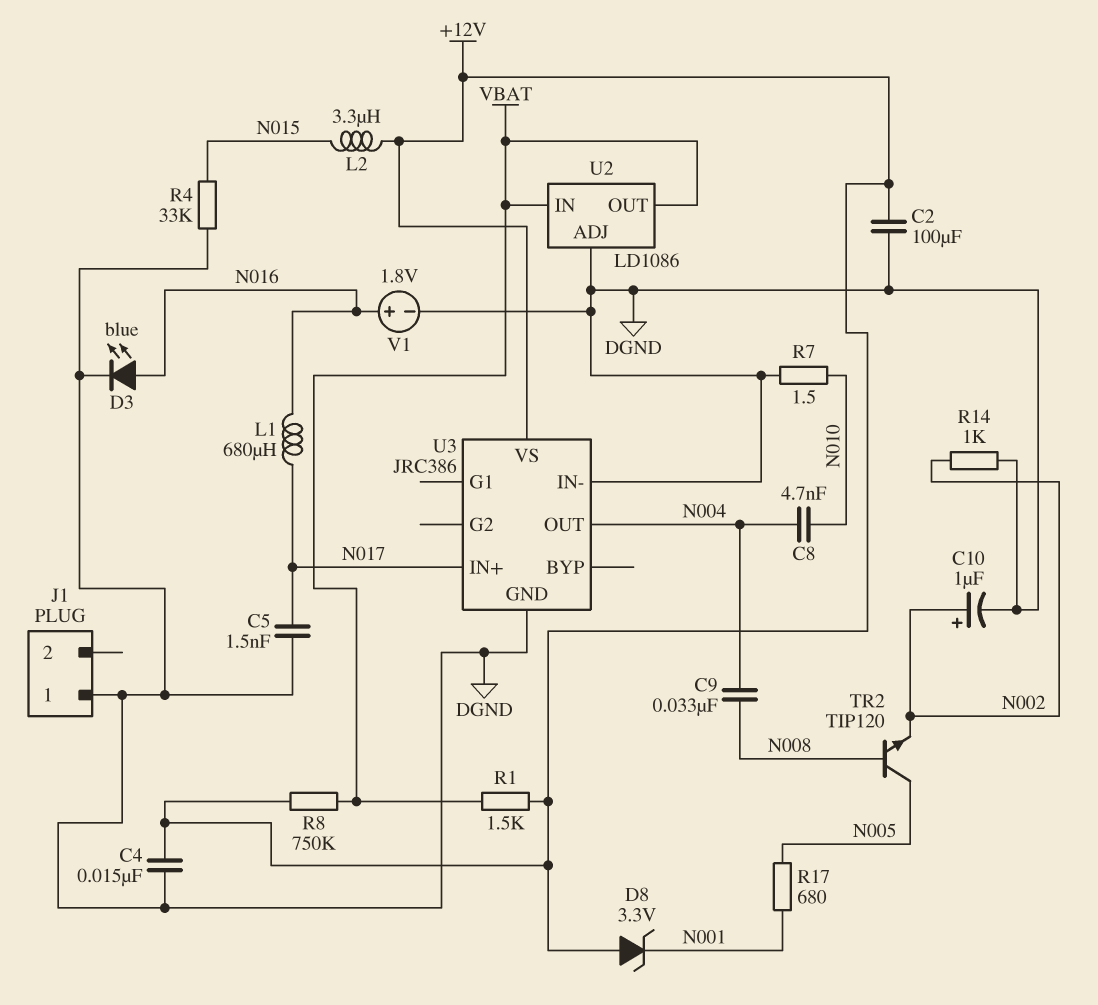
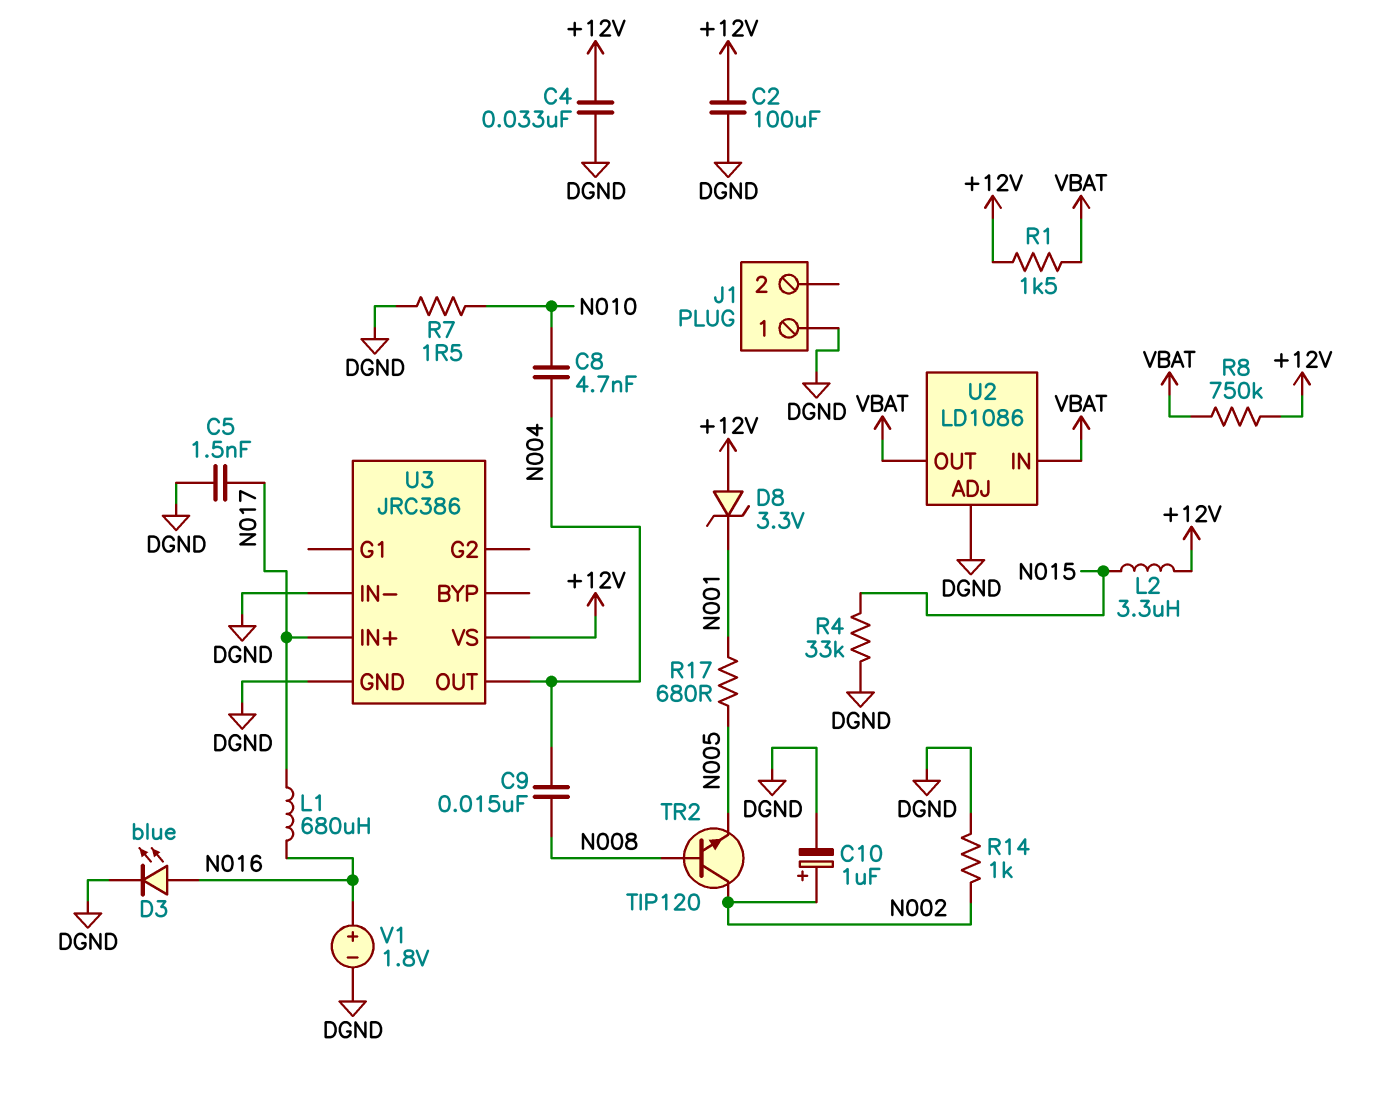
C4: 15nF (+12V, DGND) -> 33nF (+12V, DGND)
C9: 33nF (N004, N008) -> 15nF (N004, N008)
TR2: NPN TIP120 (B N008, C N005, E N002) -> NPN TIP120 (B N008, C N002, E N005)

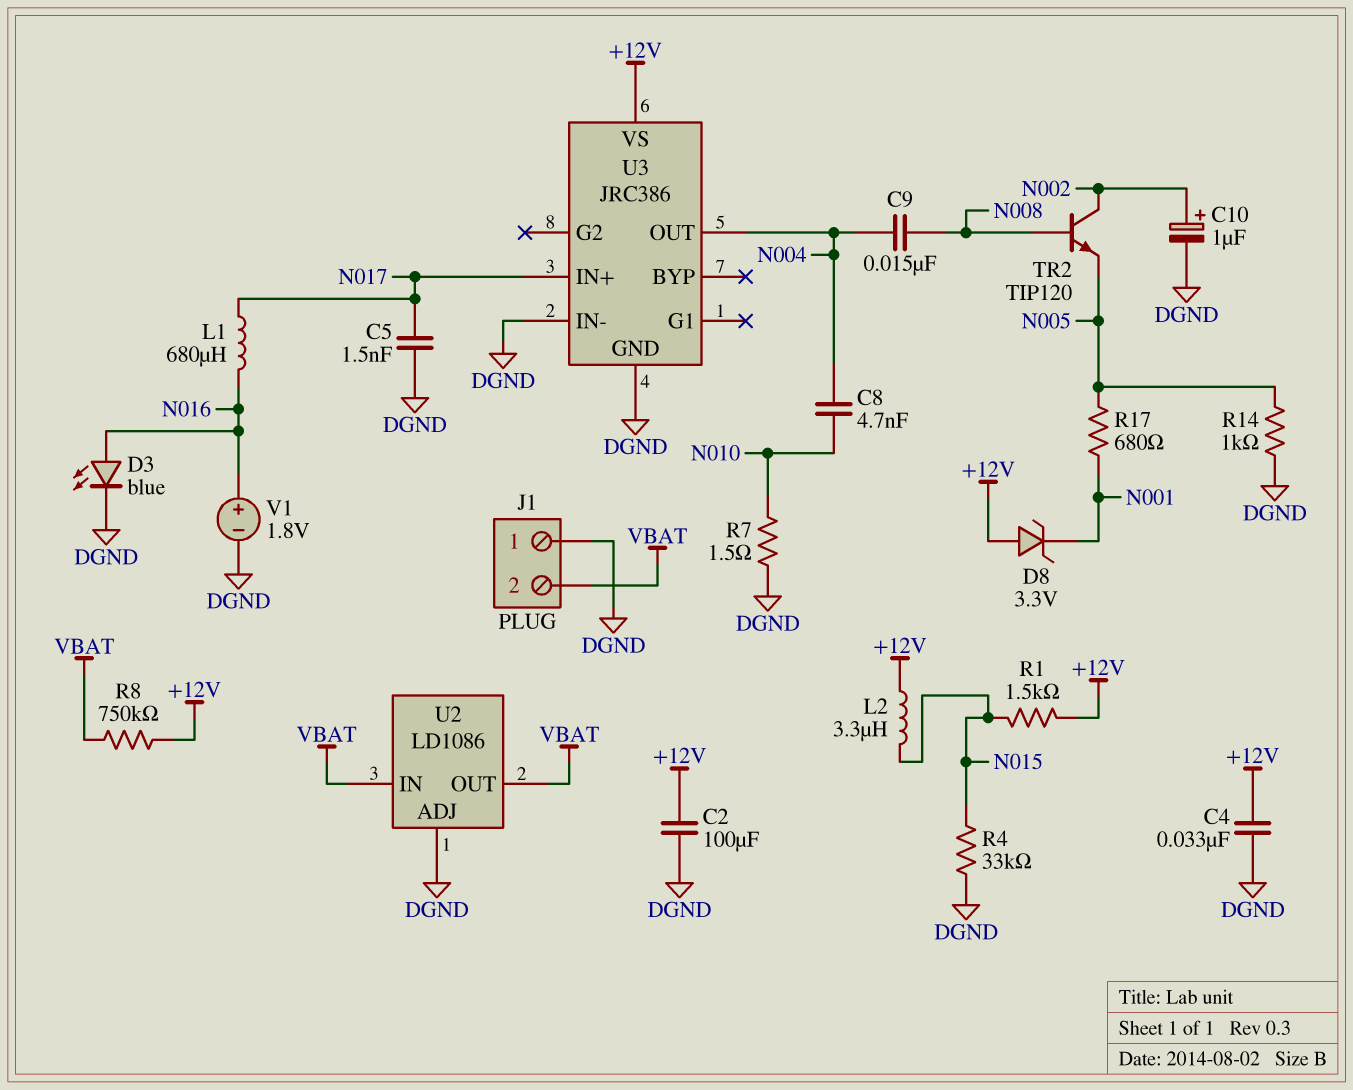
J1 pin 2: none -> VBAT
R1: 1.5k (+12V, VBAT) -> 1.5k (+12V, N015)
R14: 1k (DGND, N002) -> 1k (DGND, N005)

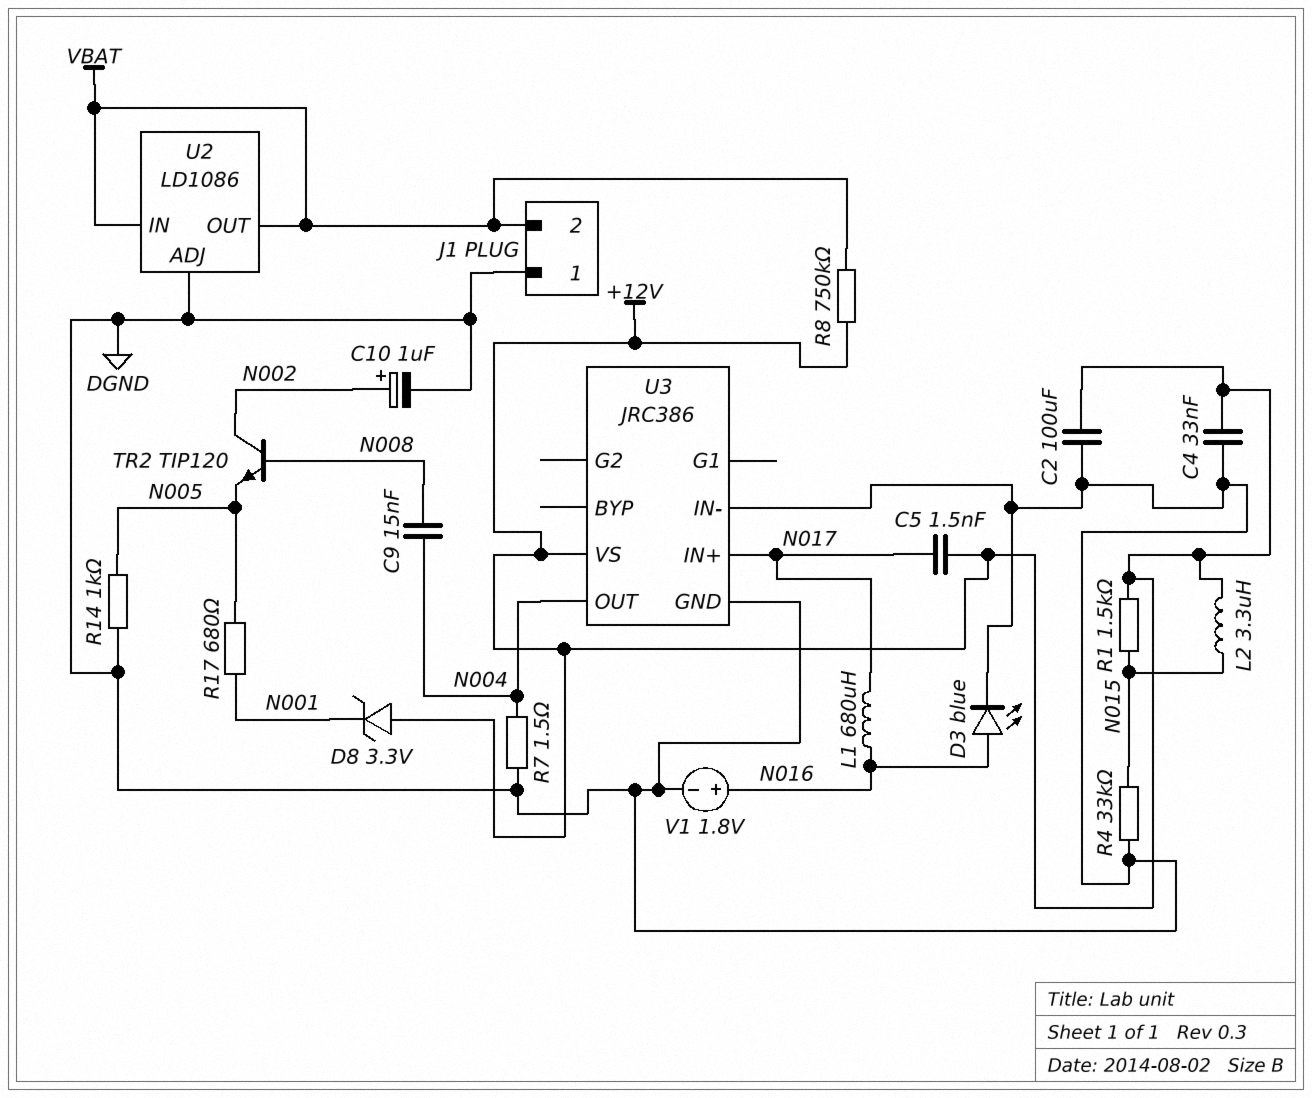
C5: 1.5nF (DGND, N017) -> 1.5nF (+12V, N017)
C8: 4.7nF (N004, N010) -> none
R7: 1.5 (DGND, N010) -> 1.5 (DGND, N004)

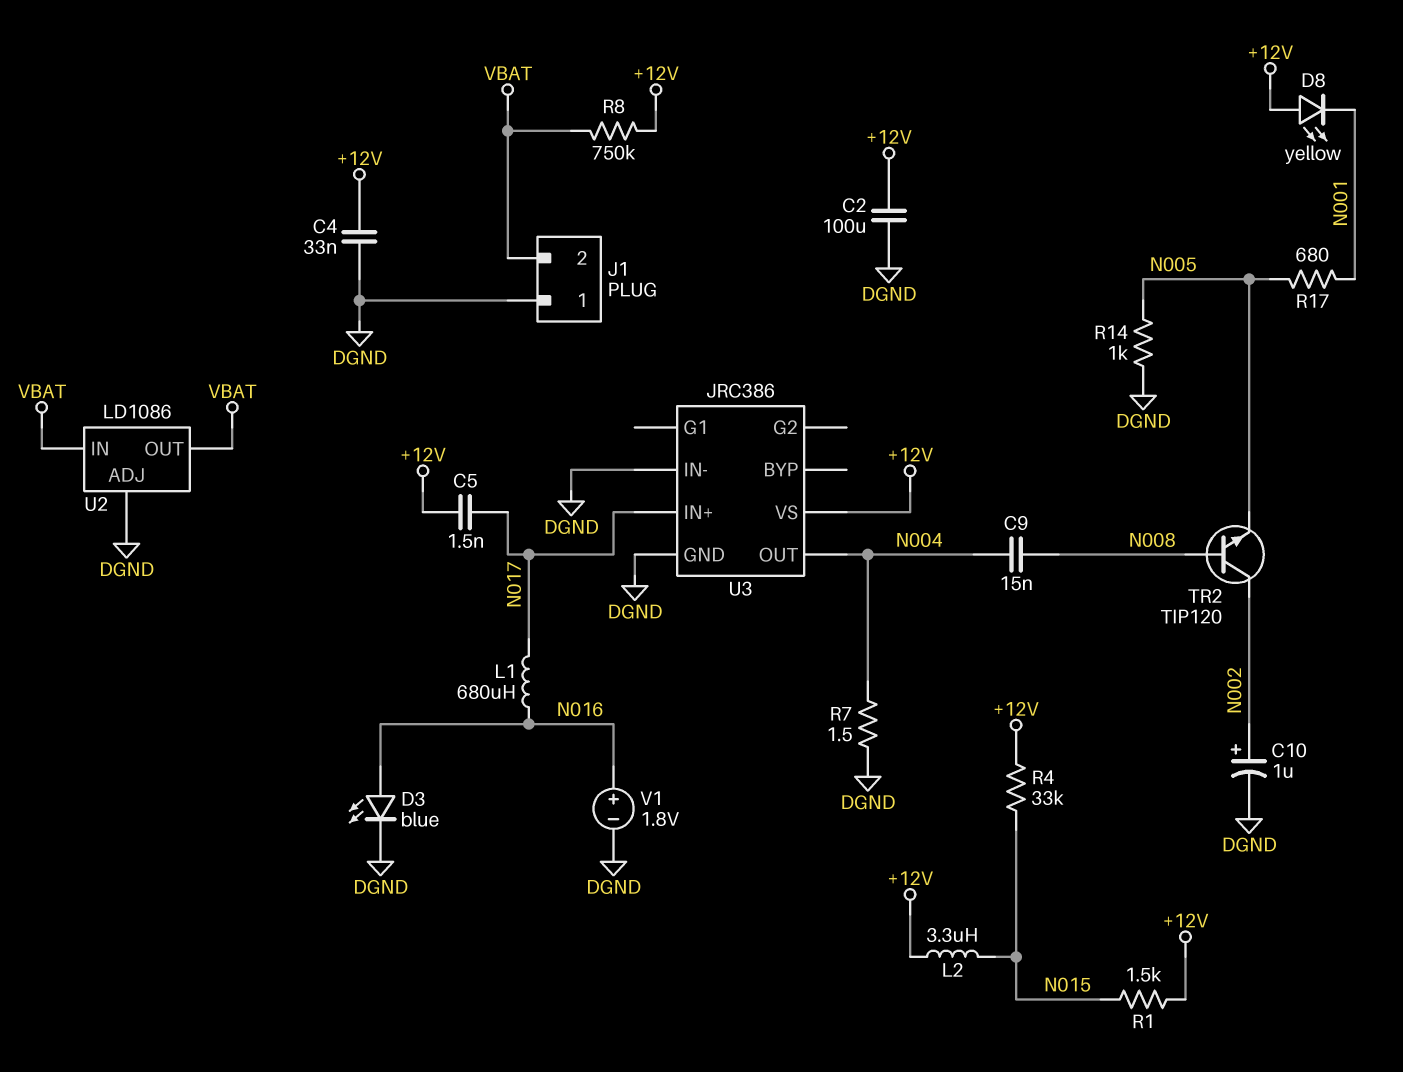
D8: zener 3.3V (A +12V, K N001) -> LED yellow (A +12V, K N001)
R4: 33k (DGND, N015) -> 33k (+12V, N015)

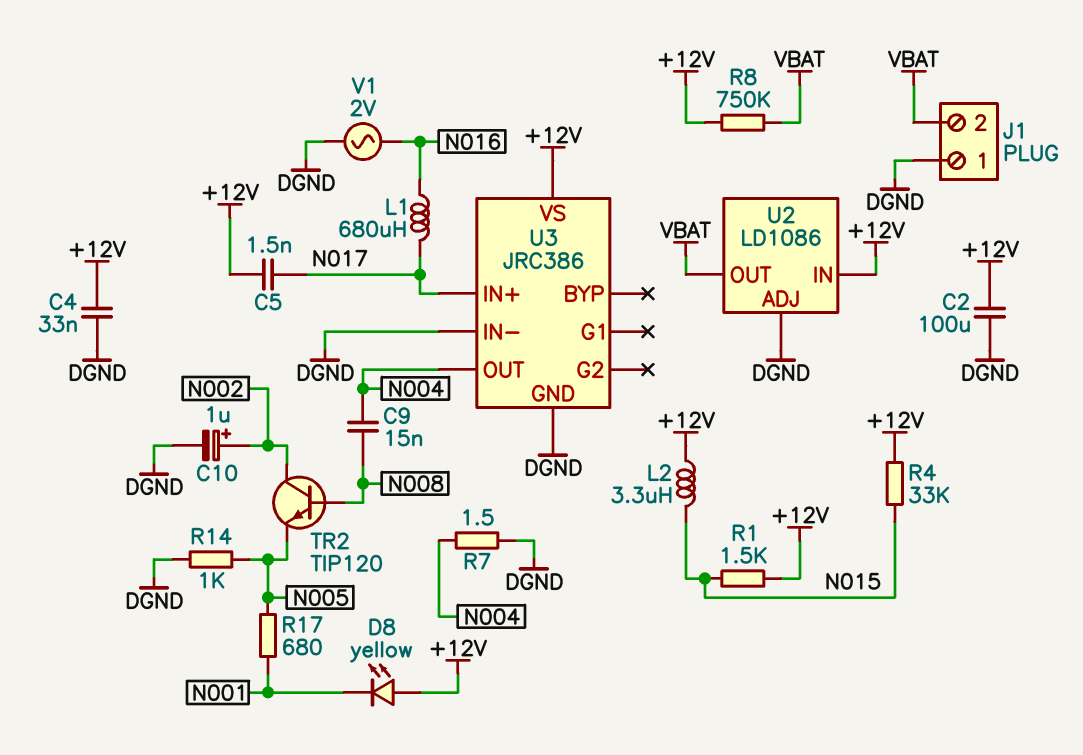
D3: LED blue (A N016, K DGND) -> none
U2 pin IN: VBAT -> +12V
V1: 1.8V (plus N016, minus DGND) -> AC 2V (DGND, N016)

